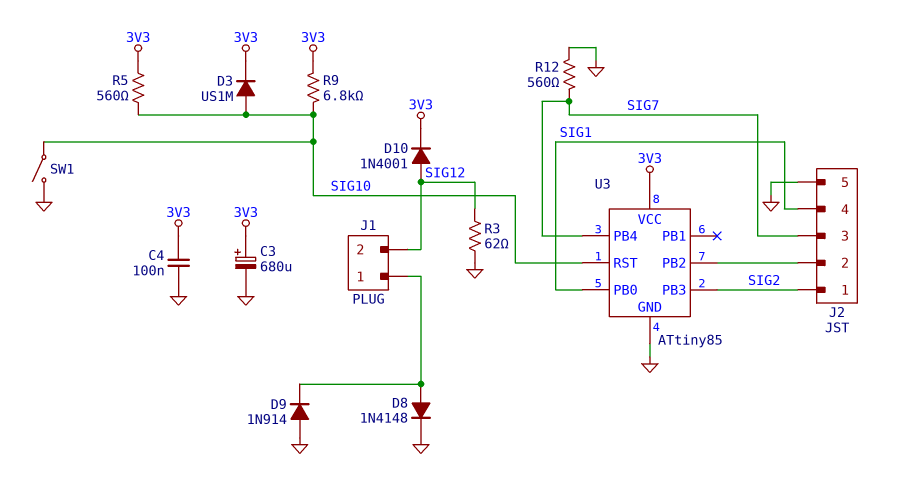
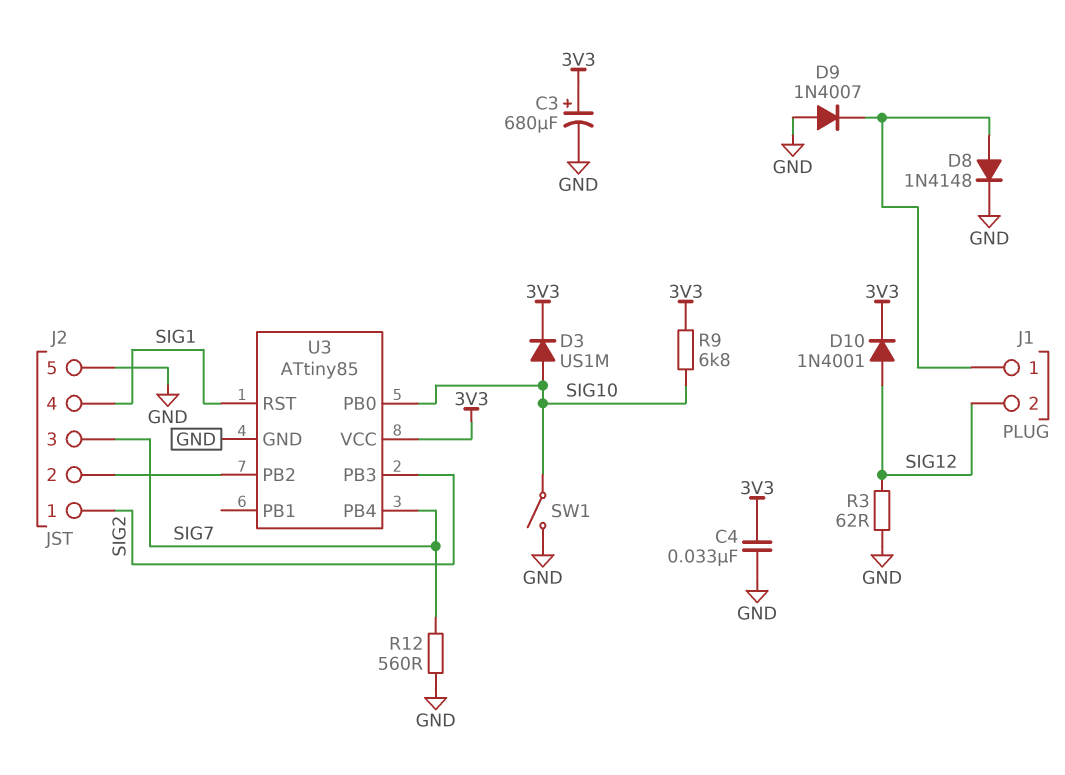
C4: 100nF (3V3, GND) -> 33nF (3V3, GND)
D9: diode 1N914 (A GND, K J1/1) -> diode 1N4007 (A GND, K J1/1)
R5: 560 (3V3, SIG10) -> none
U3 pin PB0: SIG1 -> SIG10
U3 pin RST: SIG10 -> SIG1

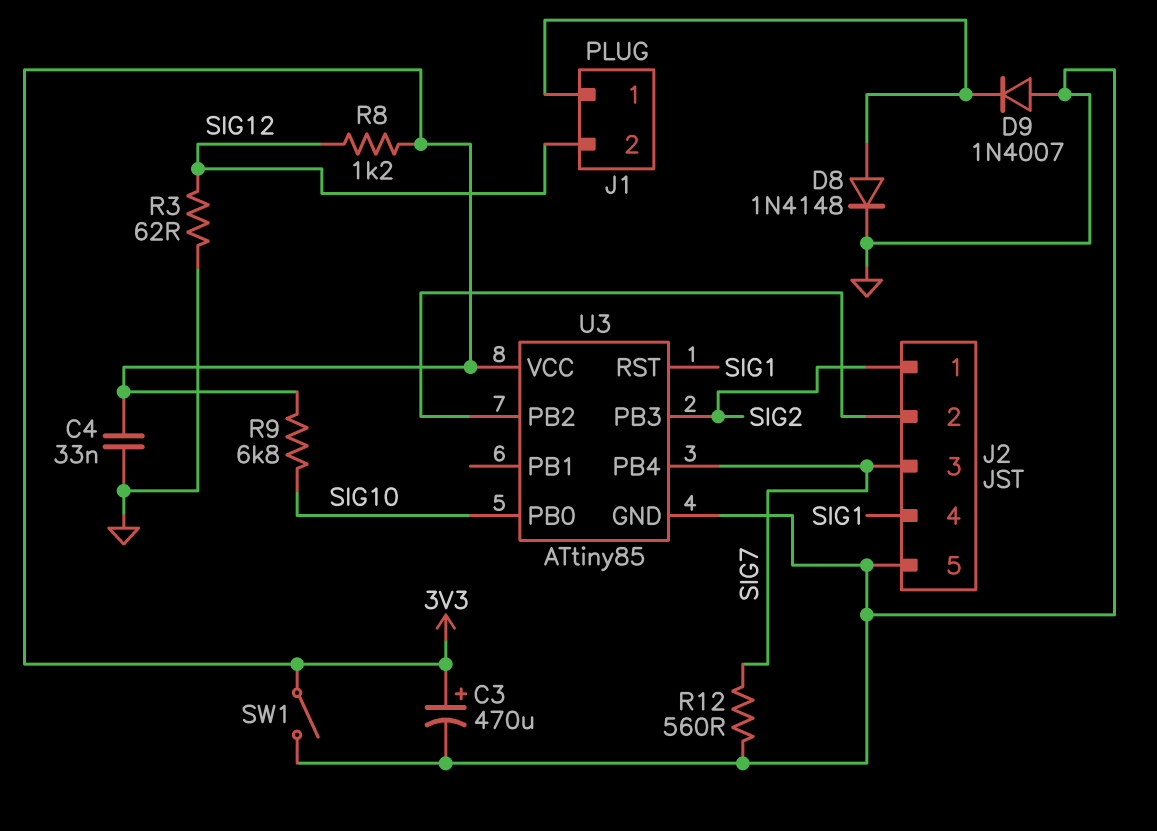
C3: 680uF (plus 3V3, minus GND) -> 470uF (plus 3V3, minus GND)
D3: diode US1M (A SIG10, K 3V3) -> none
D10: diode 1N4001 (A SIG12, K 3V3) -> none
R8: none -> 1.2k (3V3, SIG12)
SW1: switch (GND, SIG10) -> switch (3V3, GND)

